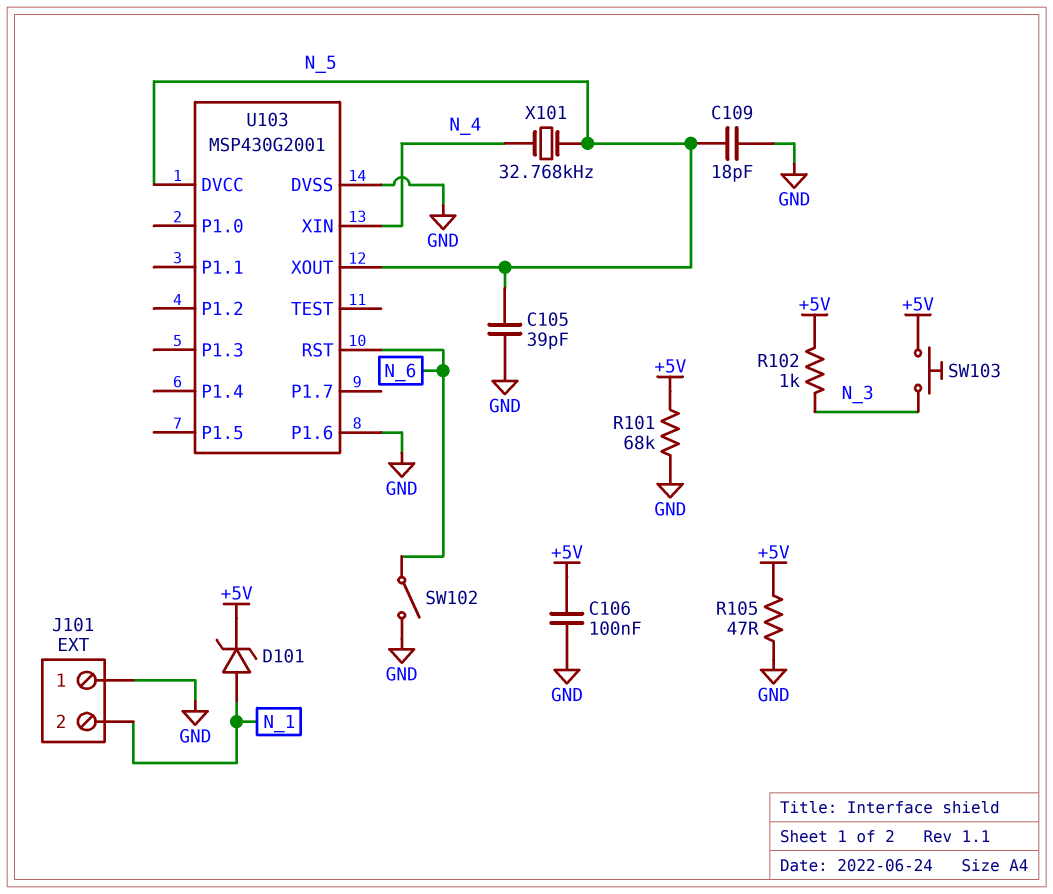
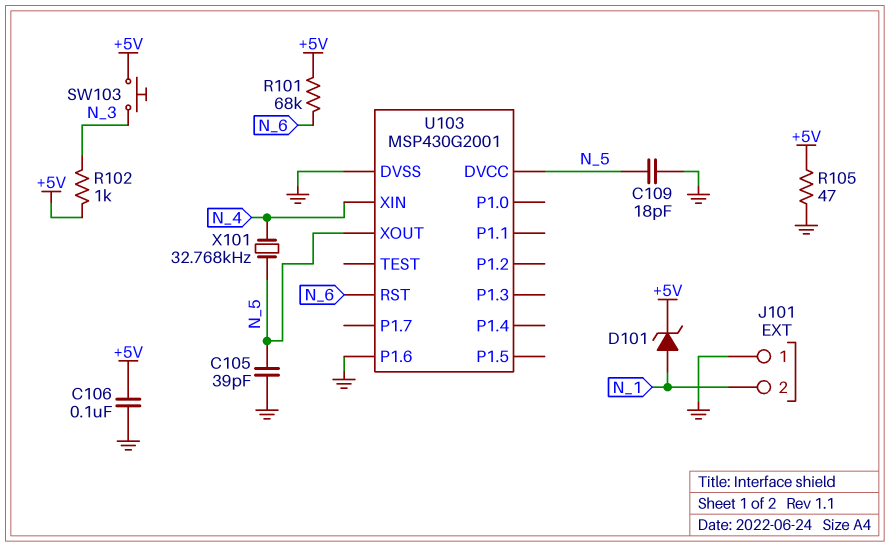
R101: 68k (+5V, GND) -> 68k (+5V, N_6)
SW102: switch (GND, N_6) -> none

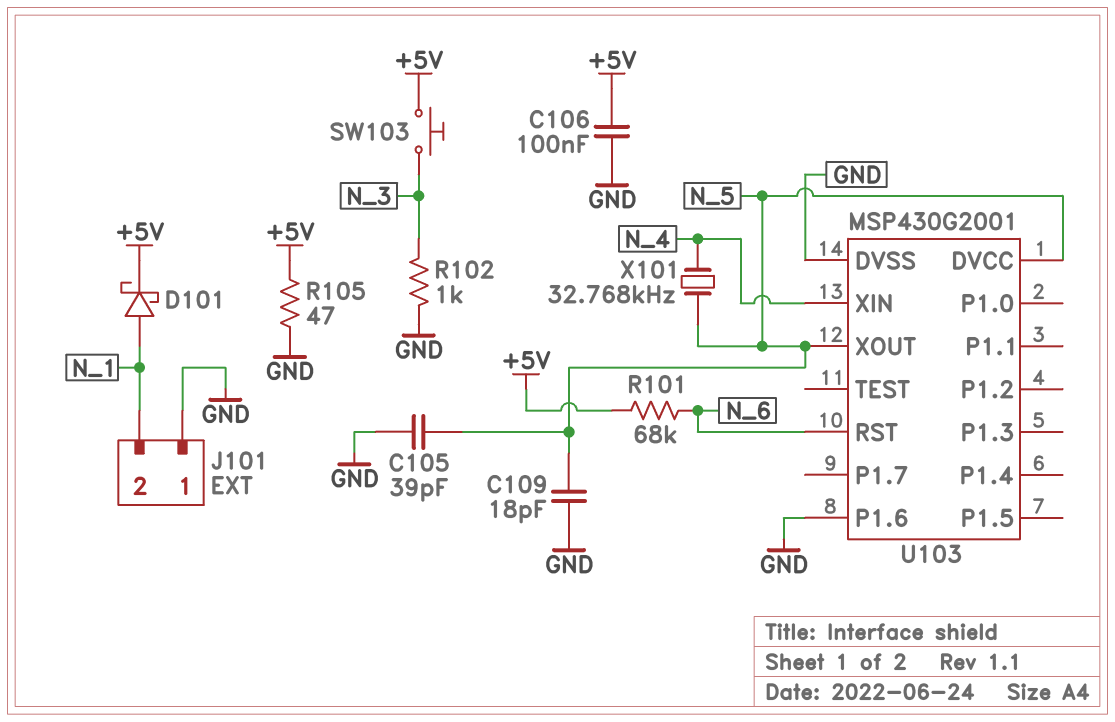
D101: zener (A N_1, K +5V) -> schottky (A N_1, K +5V)
R102: 1k (+5V, N_3) -> 1k (GND, N_3)

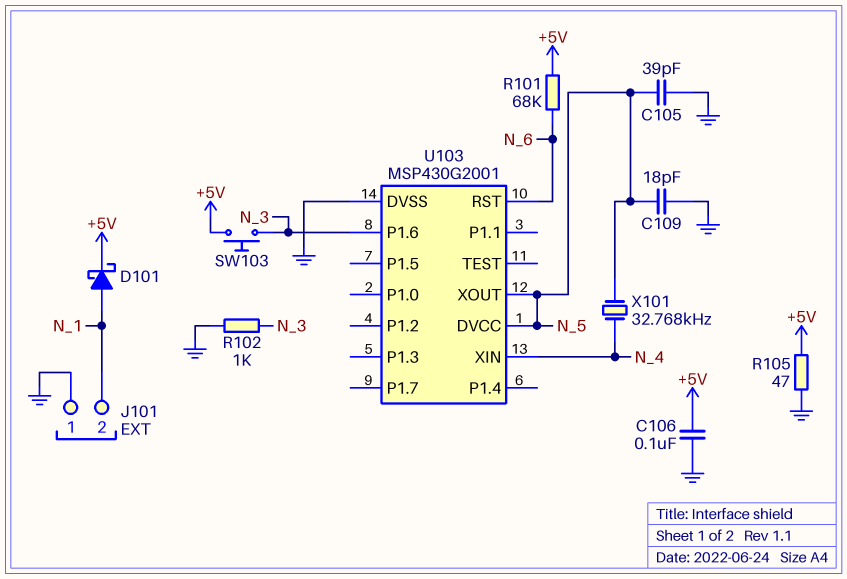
U103 pin P1.6: GND -> N_3

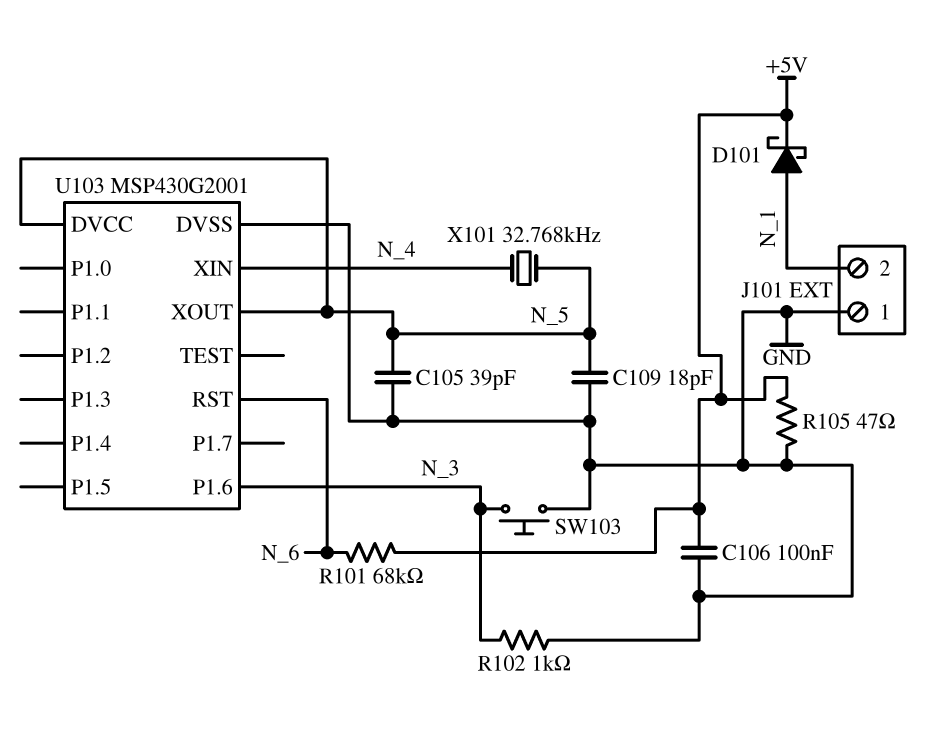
SW103: button (+5V, N_3) -> button (GND, N_3)

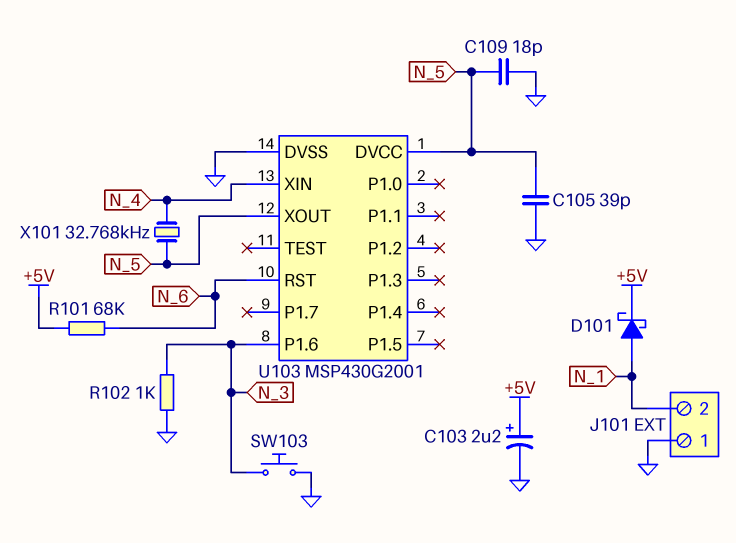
C103: none -> 2.2uF (plus +5V, minus GND)
C106: 100nF (+5V, GND) -> none
R105: 47 (+5V, GND) -> none

